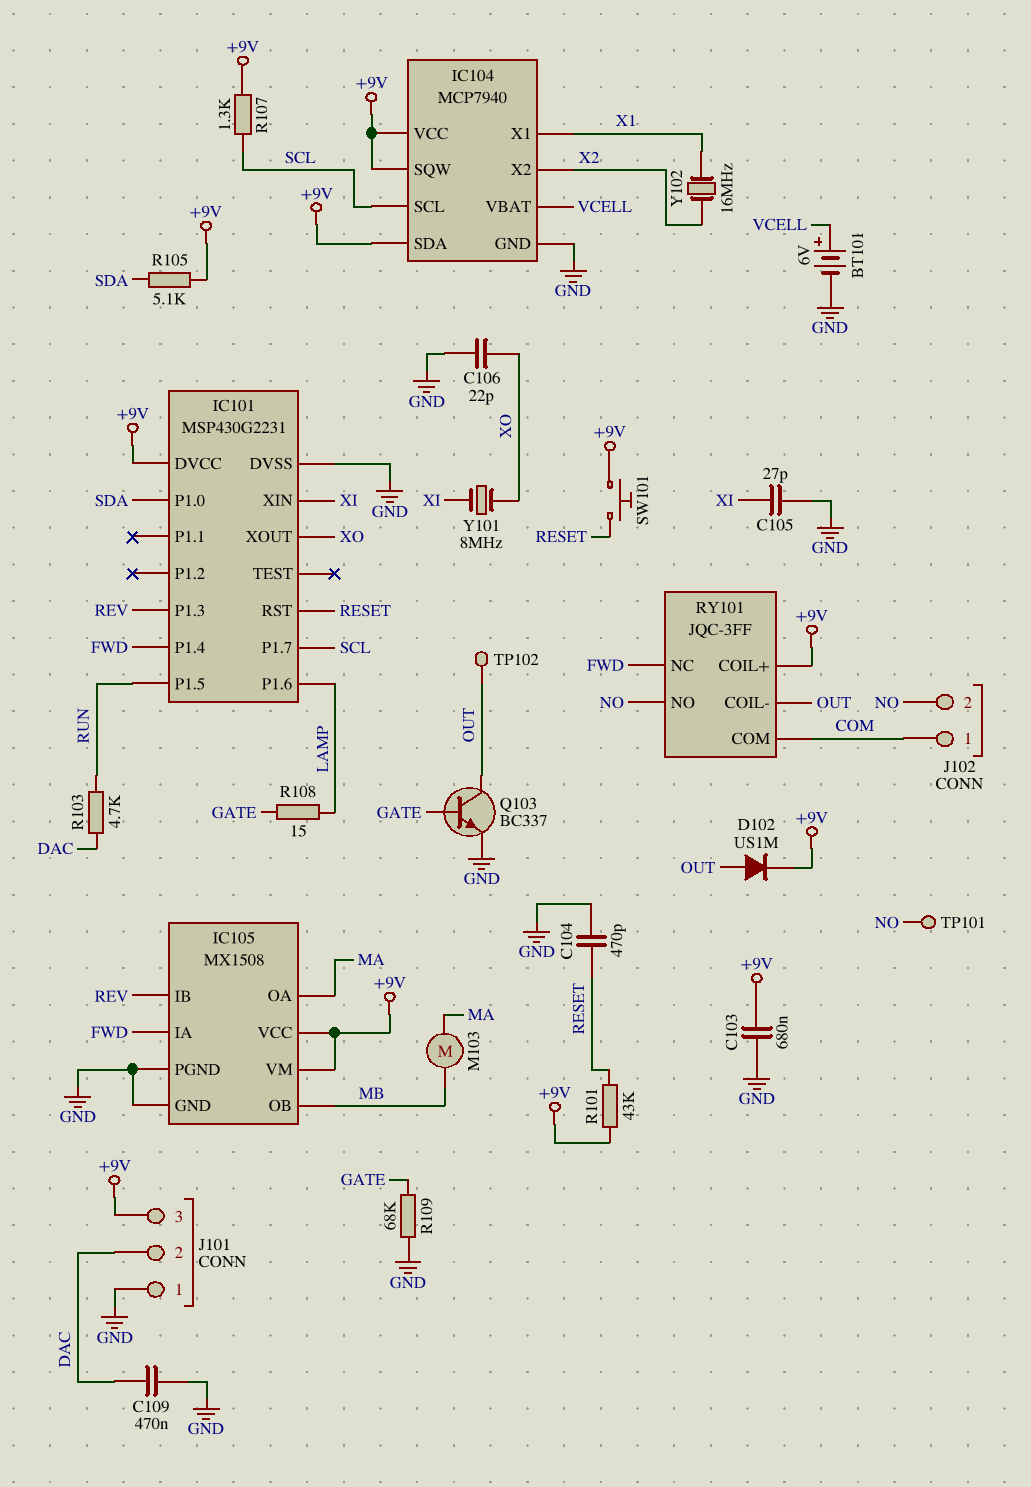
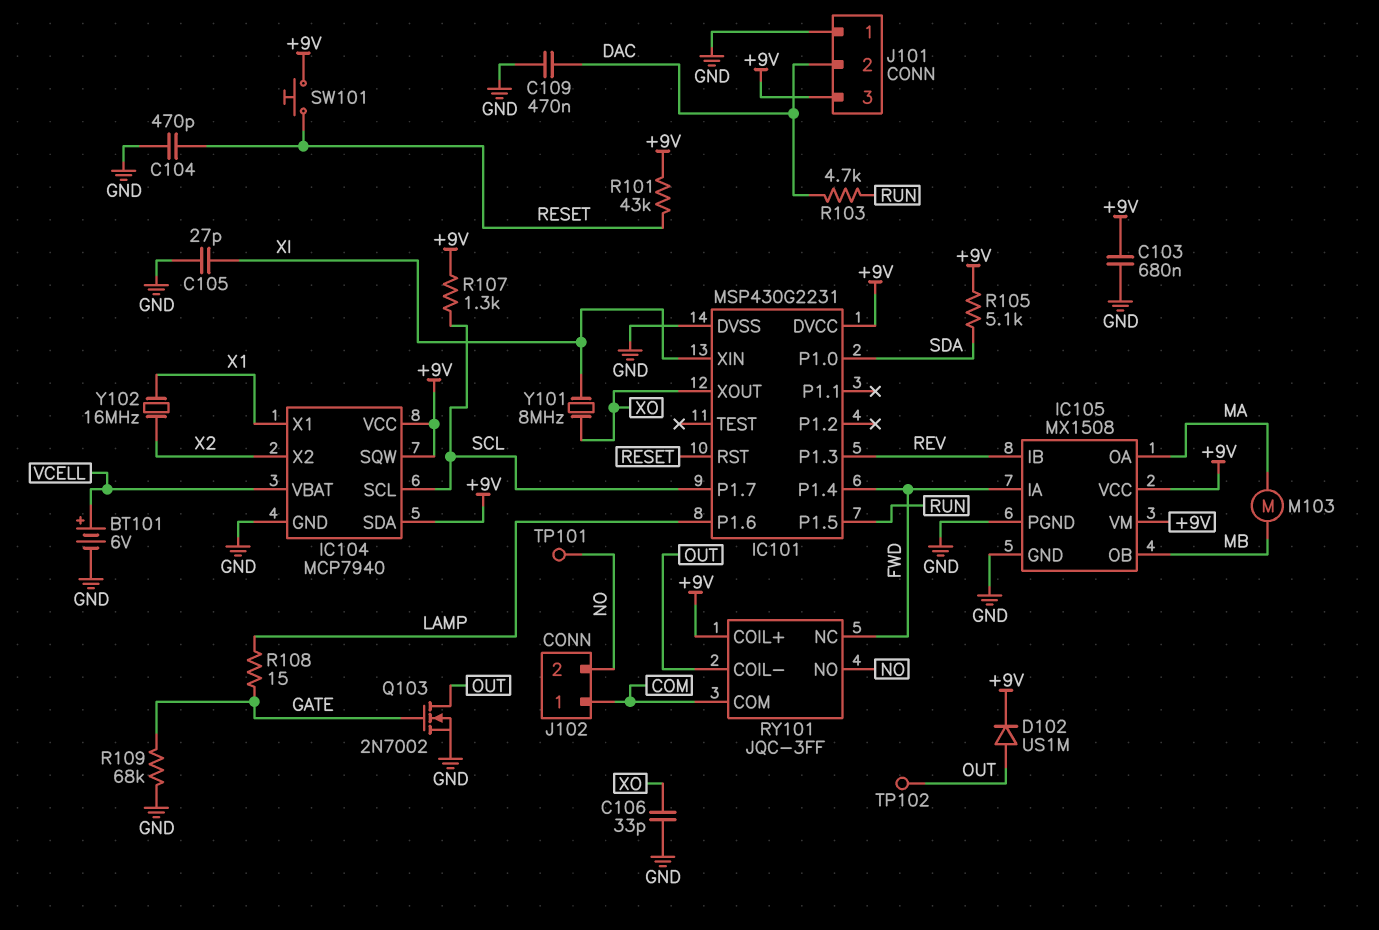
C106: 22pF (GND, XO) -> 33pF (GND, XO)
Q103: NPN BC337 (B GATE, C OUT, E GND) -> NMOS 2N7002 (G GATE, D OUT, S GND)

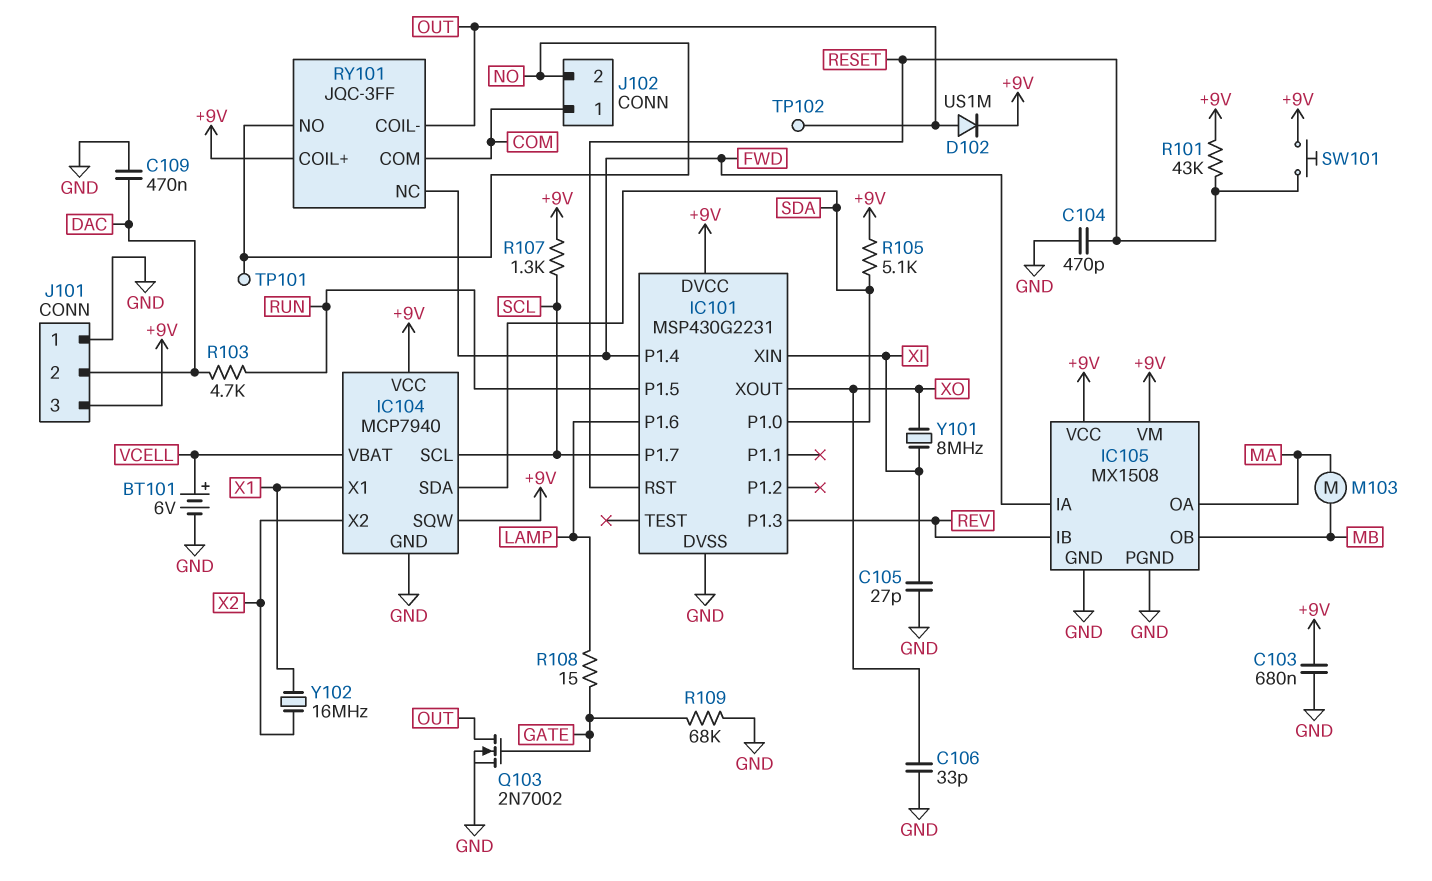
IC104 pin SDA: +9V -> SDA

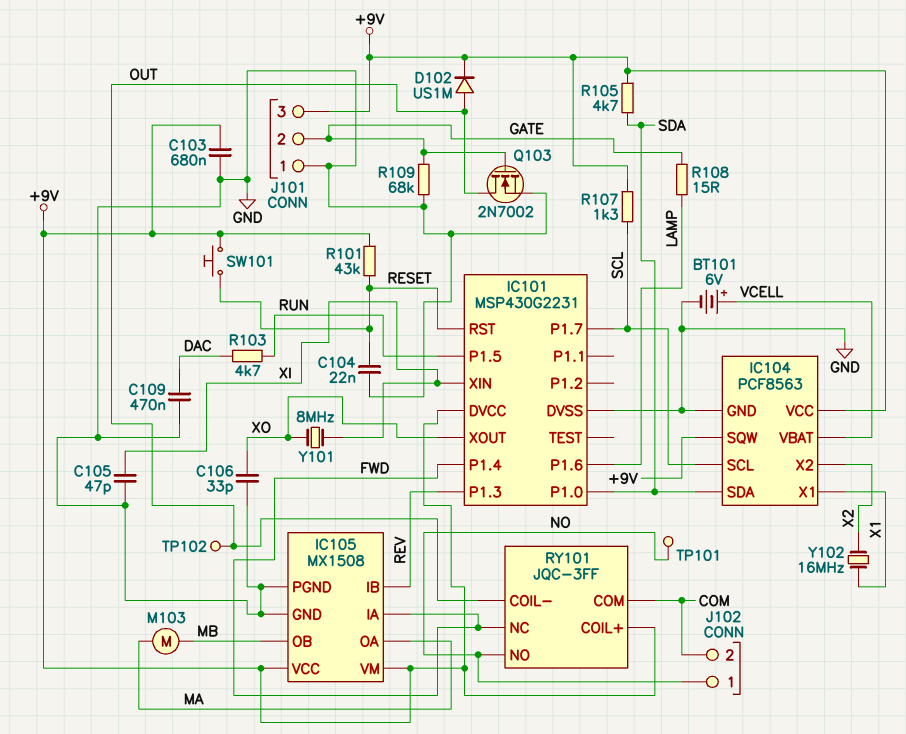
C104: 470pF (GND, RESET) -> 22nF (GND, RESET)
C105: 27pF (GND, XI) -> 47pF (GND, XI)
IC104: MCP7940 -> PCF8563
J101 pin 2: DAC -> GATE
J102 pin 1: COM -> NO
J102 pin 2: NO -> COM
R105: 5.1k (+9V, SDA) -> 4.7k (+9V, SDA)

